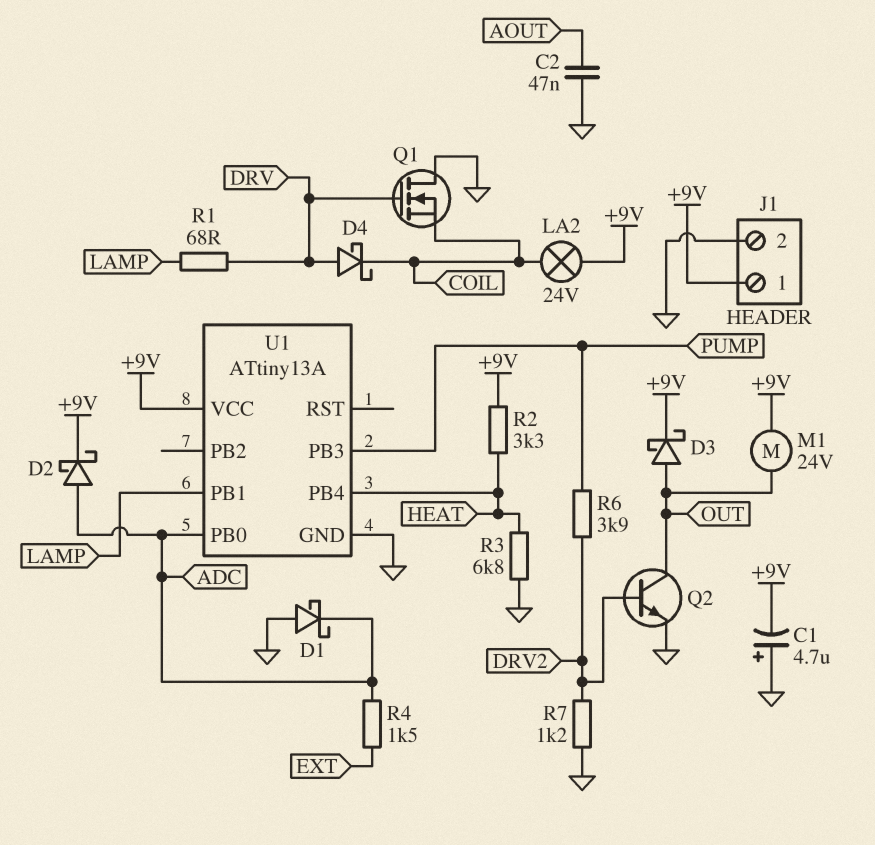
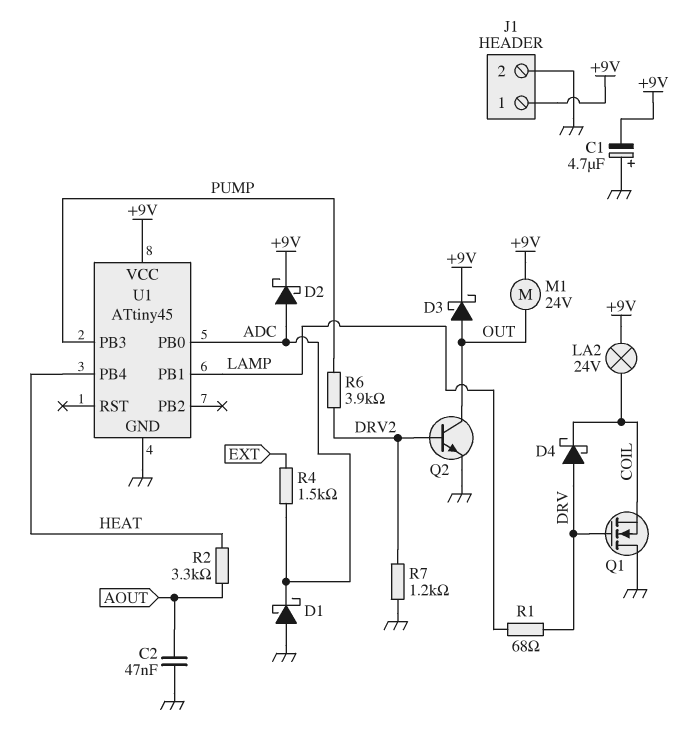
R2: 3.3k (+9V, HEAT) -> 3.3k (AOUT, HEAT)
R3: 6.8k (GND, HEAT) -> none
U1: ATtiny13A -> ATtiny45

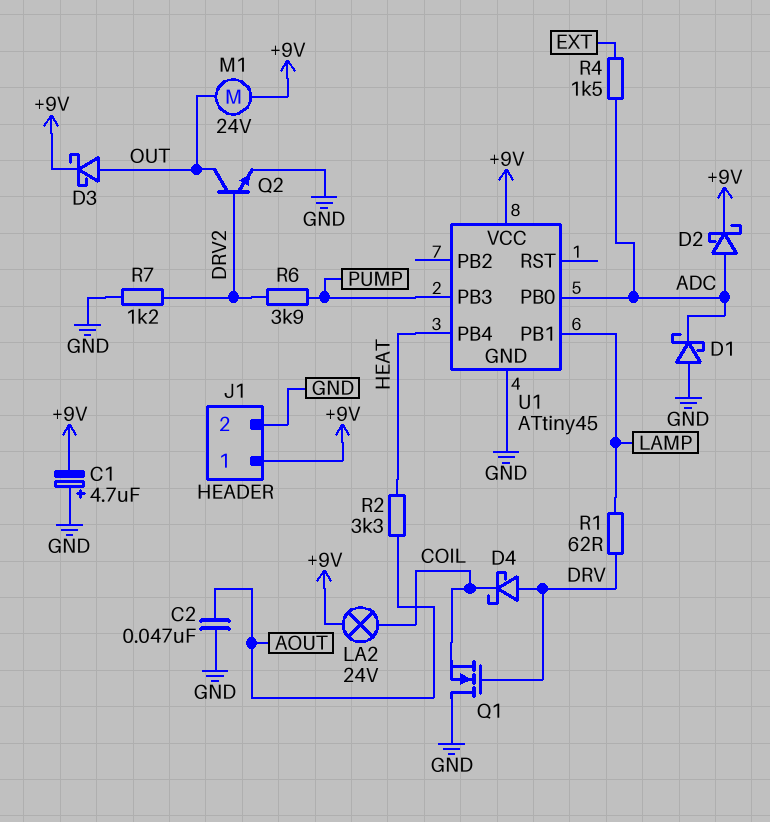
R1: 68 (DRV, LAMP) -> 62 (DRV, LAMP)

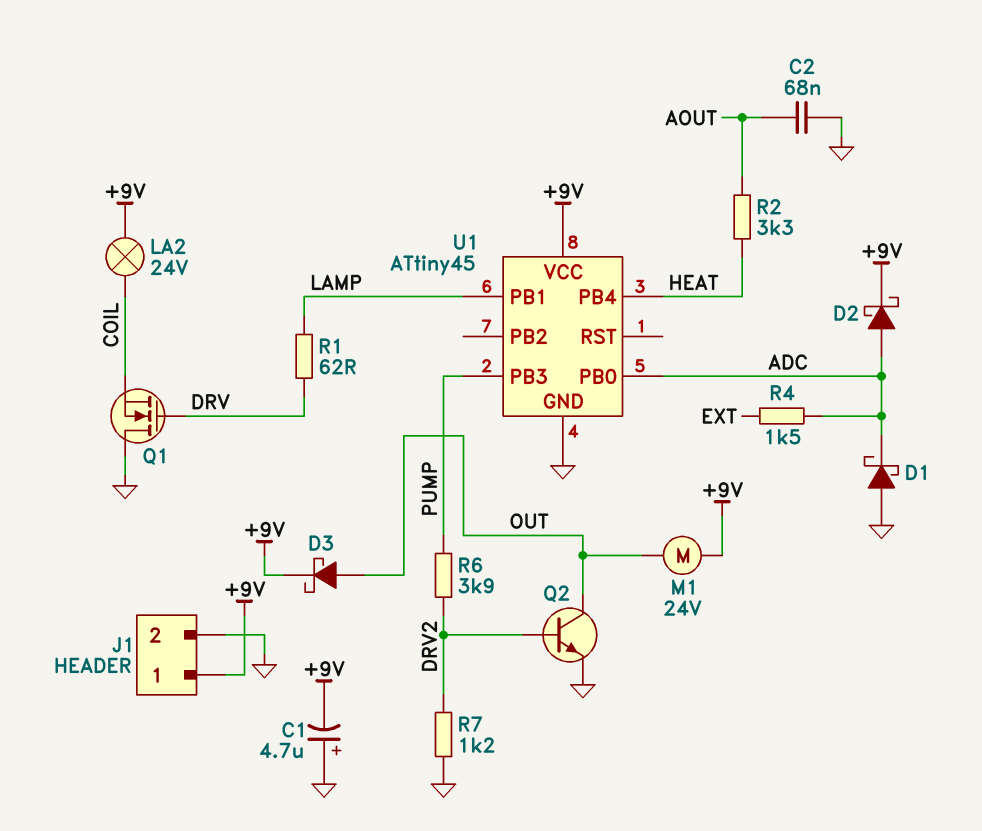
C2: 47nF (AOUT, GND) -> 68nF (AOUT, GND)
D4: schottky (A DRV, K COIL) -> none

